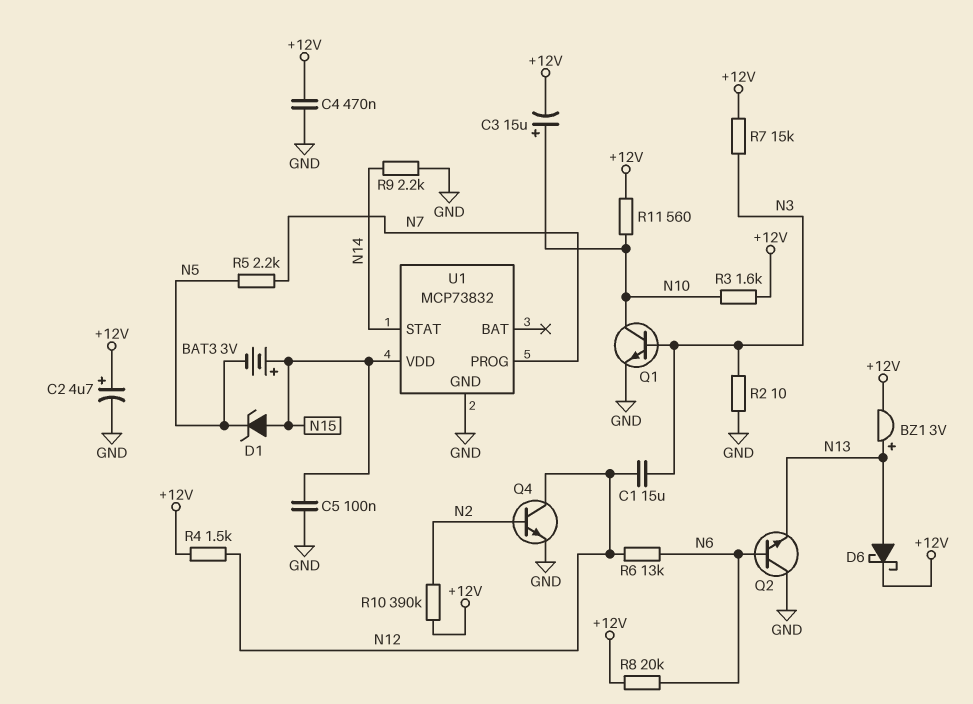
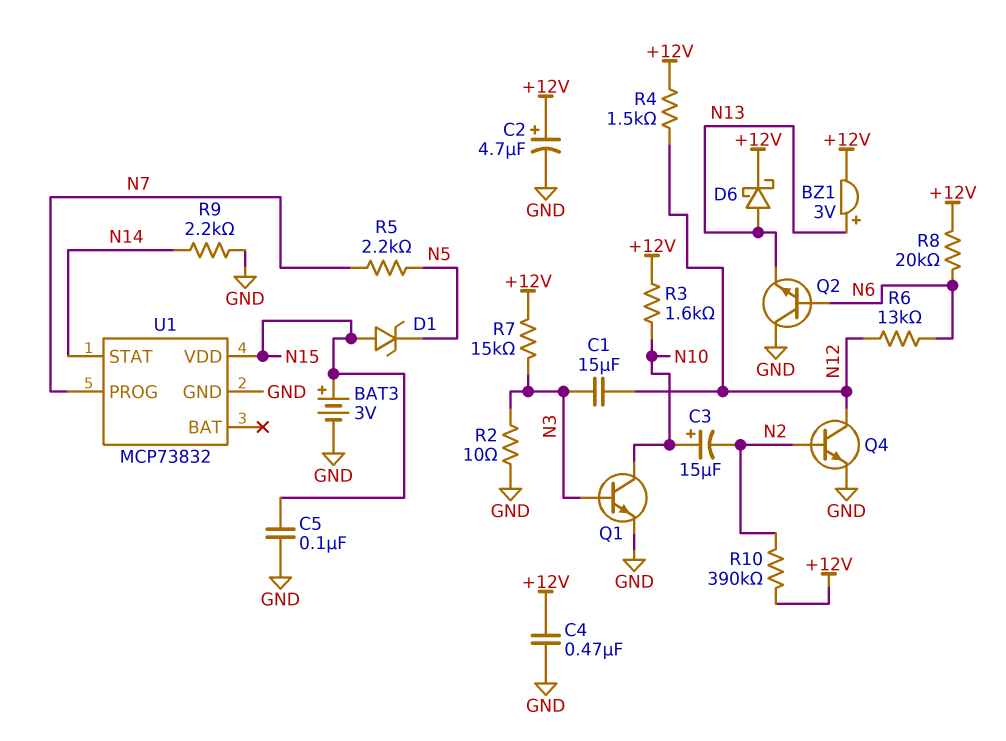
BAT3: 3V (plus N15, minus N5) -> 3V (plus N15, minus GND)
C3: 15uF (plus N10, minus +12V) -> 15uF (plus N10, minus N2)
R11: 560 (+12V, N10) -> none

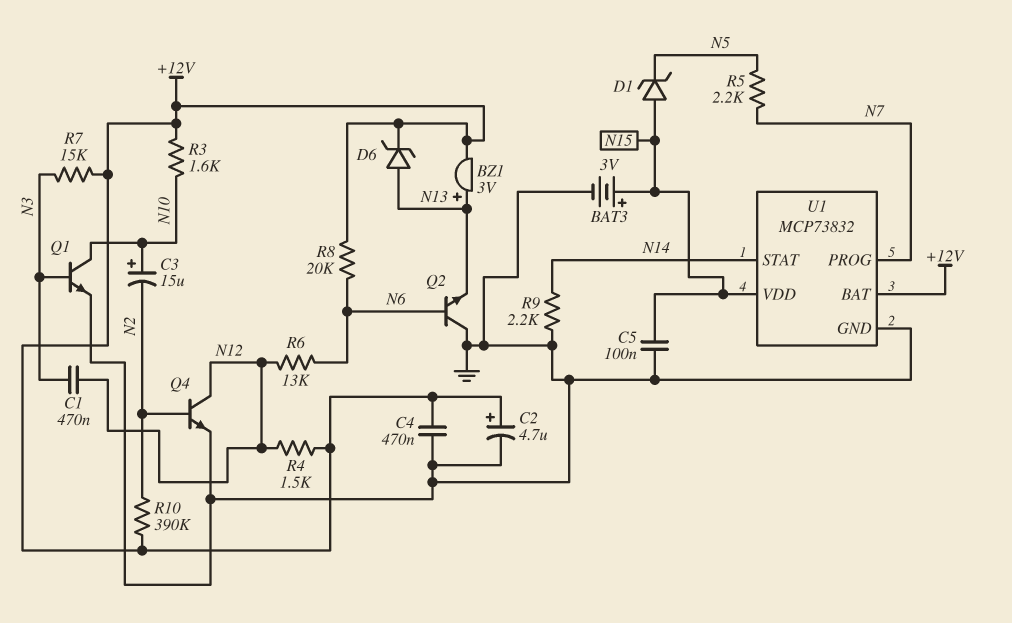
C1: 15uF (N3, N12) -> 470nF (N3, N12)
D6: schottky (A N13, K +12V) -> zener (A N13, K +12V)
R2: 10 (GND, N3) -> none
U1 pin BAT: none -> +12V

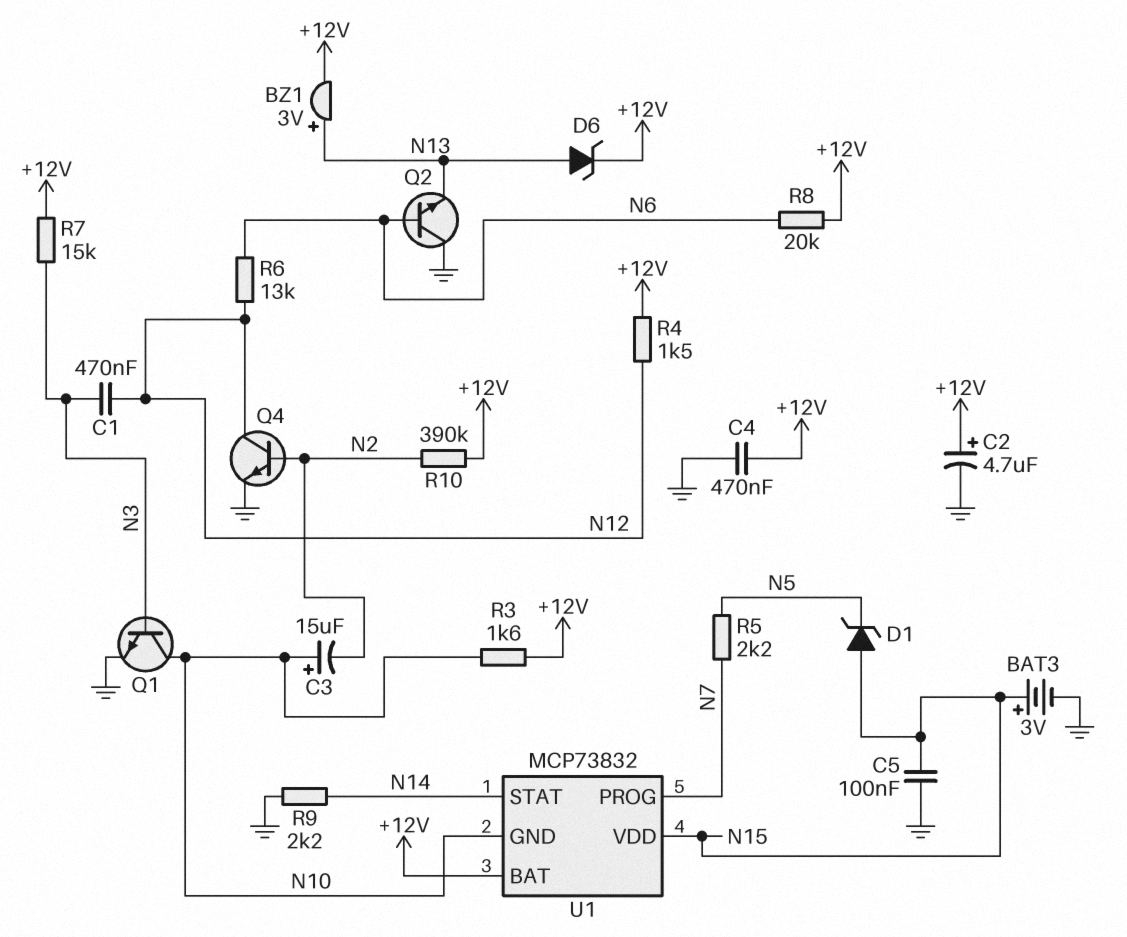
U1 pin GND: GND -> N10

